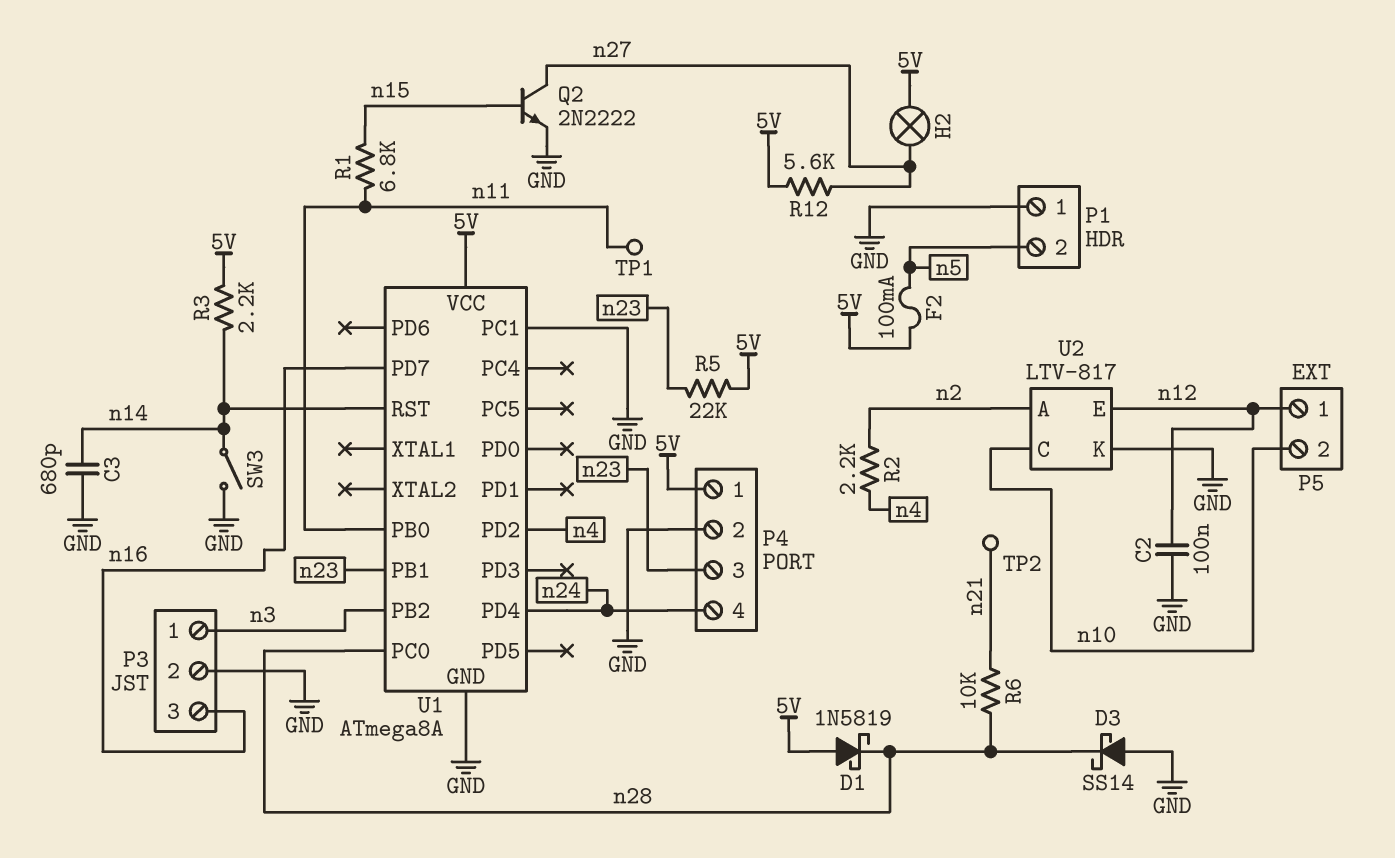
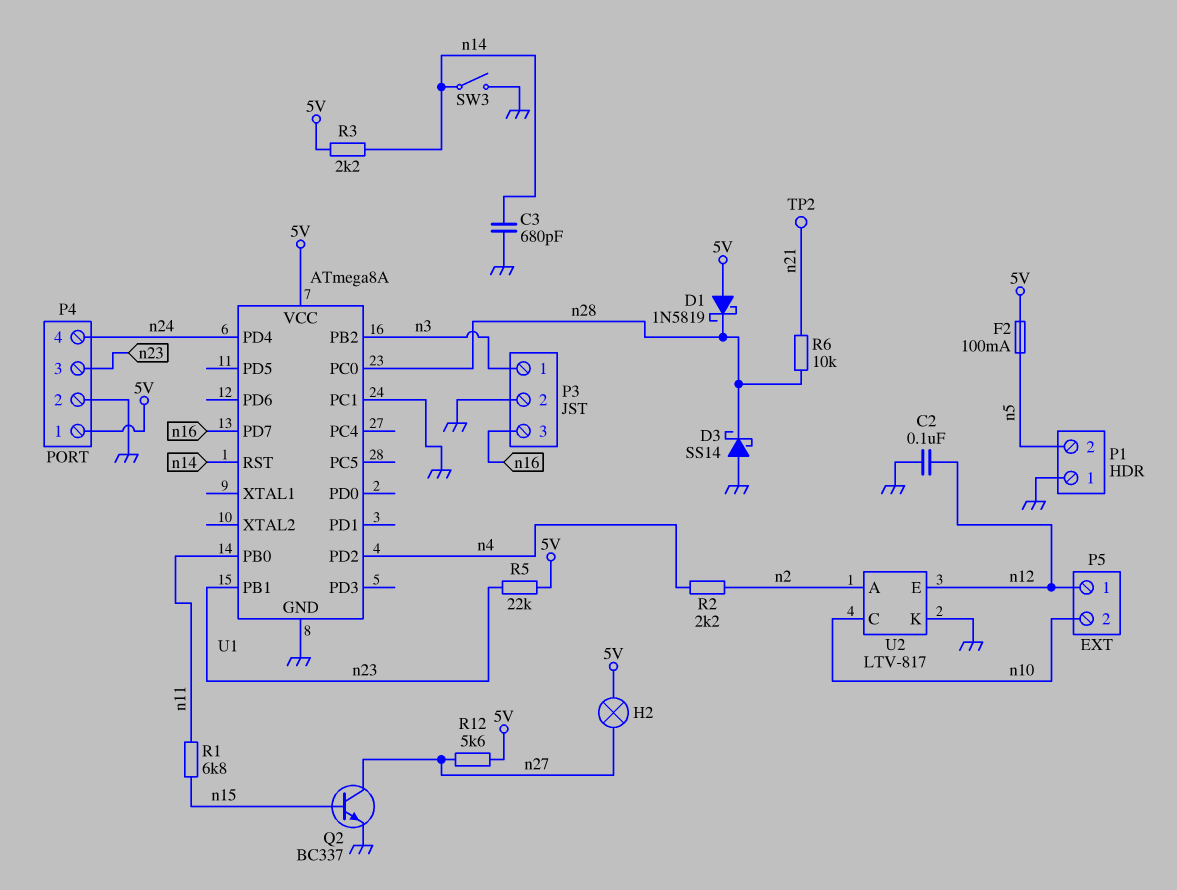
Q2: NPN 2N2222 (B n15, C n27, E GND) -> NPN BC337 (B n15, C n27, E GND)
TP1: test point (n11) -> none

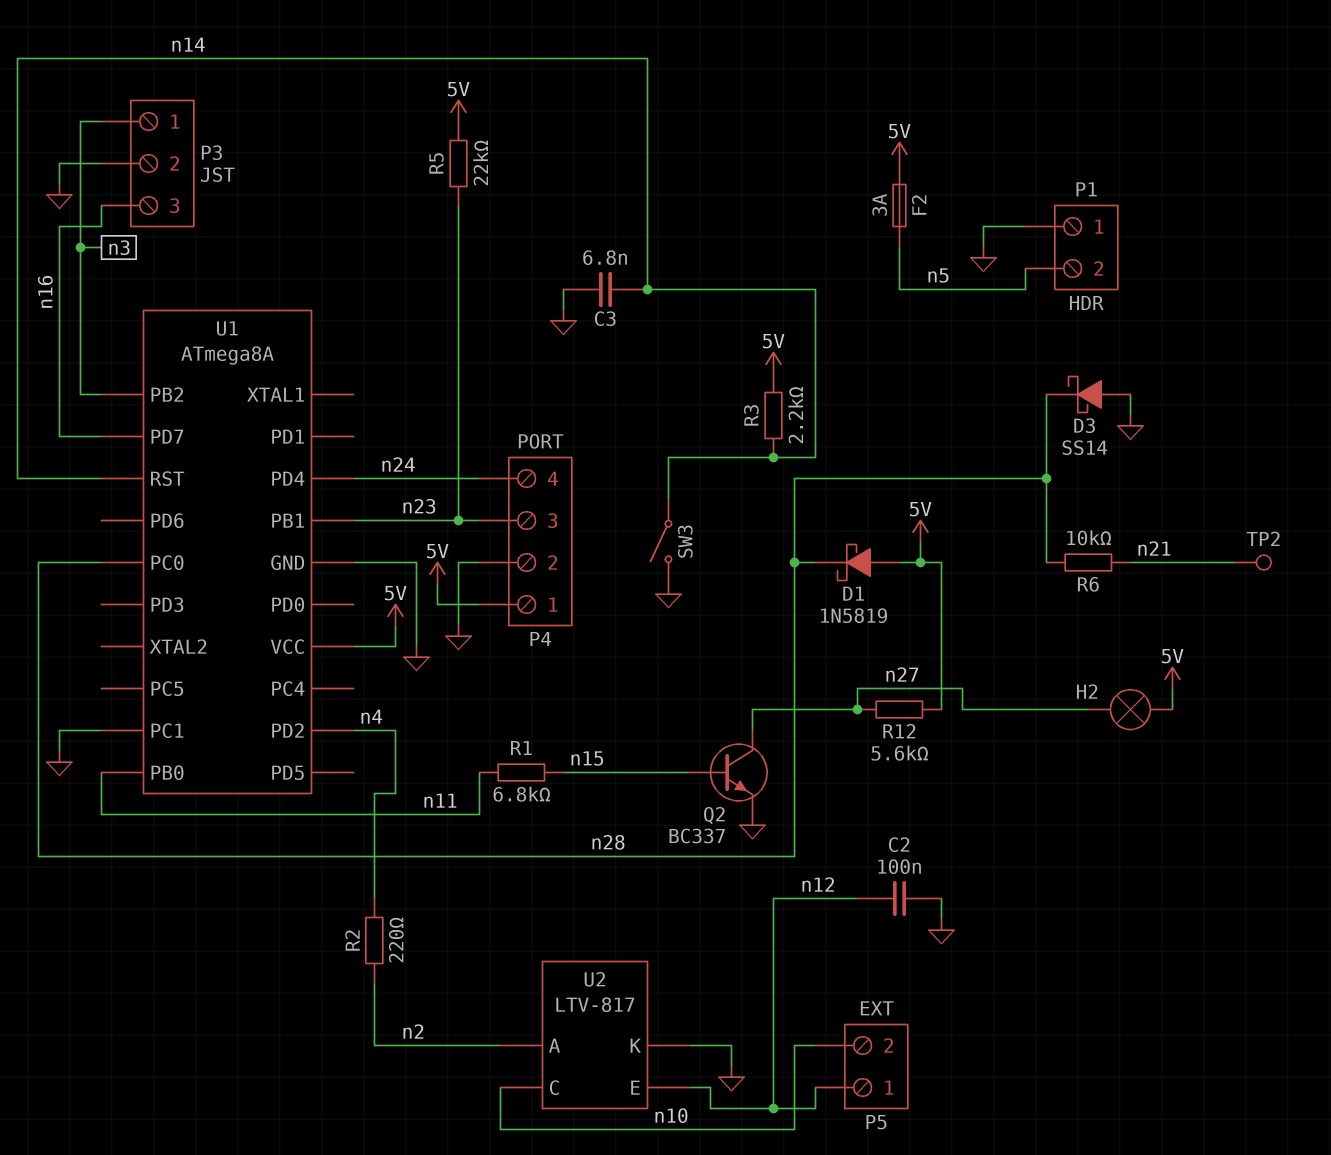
C3: 680pF (GND, n14) -> 6.8nF (GND, n14)
F2: 100mA (5V, n5) -> 3A (5V, n5)
R2: 2.2k (n2, n4) -> 220 (n2, n4)

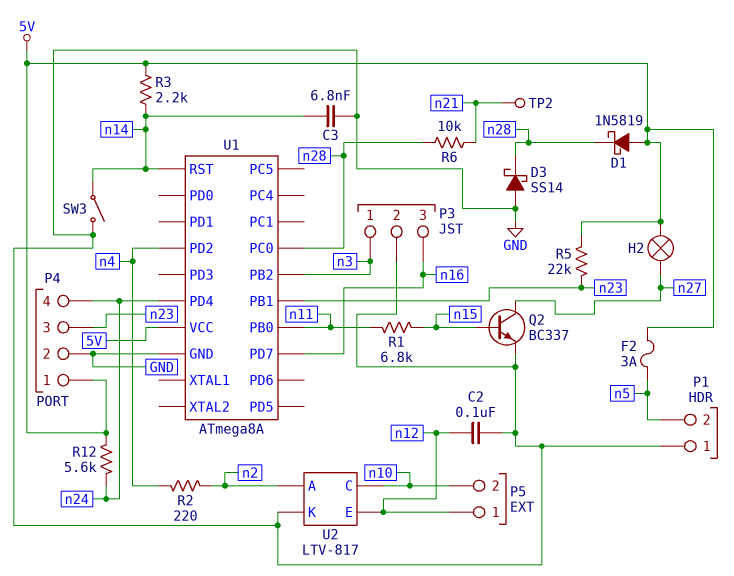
R12: 5.6k (5V, n27) -> 5.6k (5V, n24)
U1 pin PC1: GND -> none

